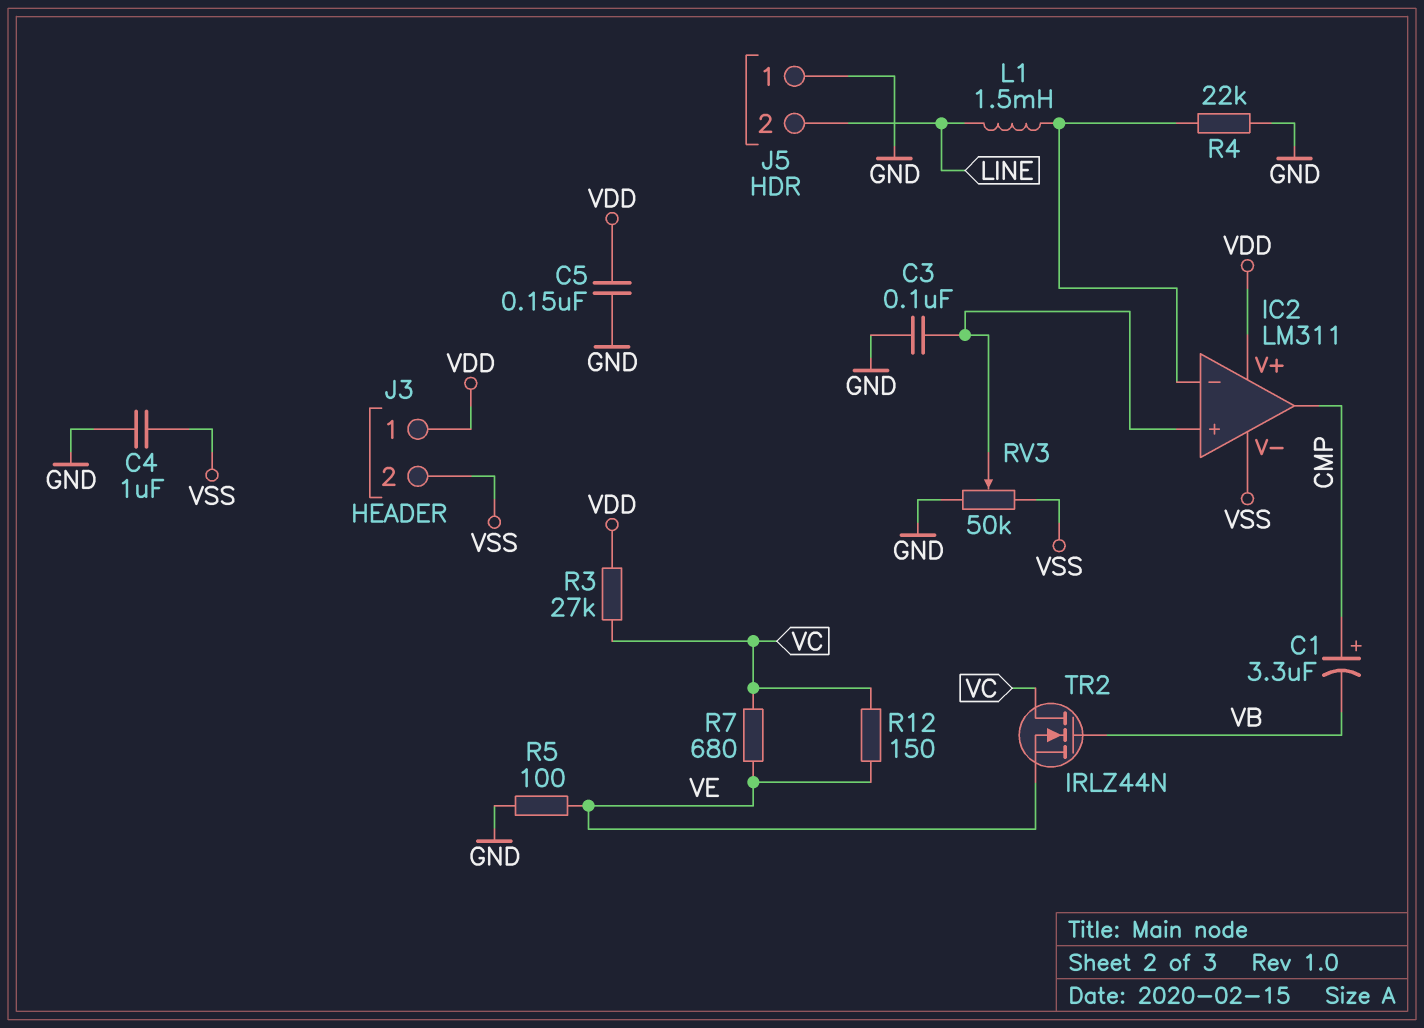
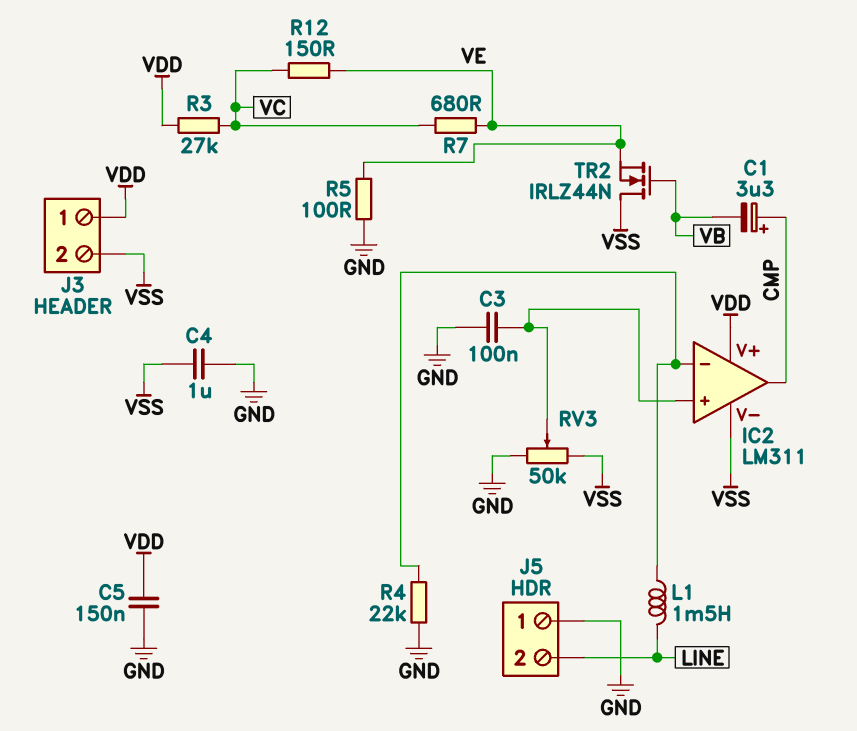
TR2: NMOS IRLZ44N (G VB, D VC, S VE) -> NMOS IRLZ44N (G VB, D VSS, S VE)

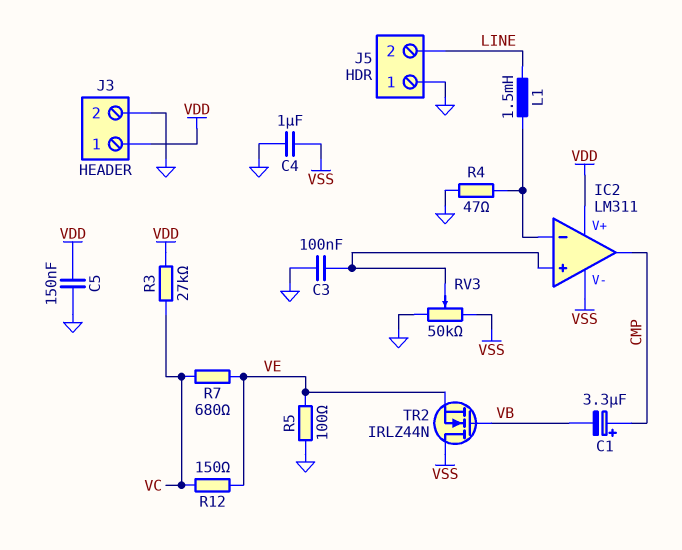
J3 pin 2: VSS -> GND
R4: 22k (GND, IC2/in-) -> 47 (GND, IC2/in-)

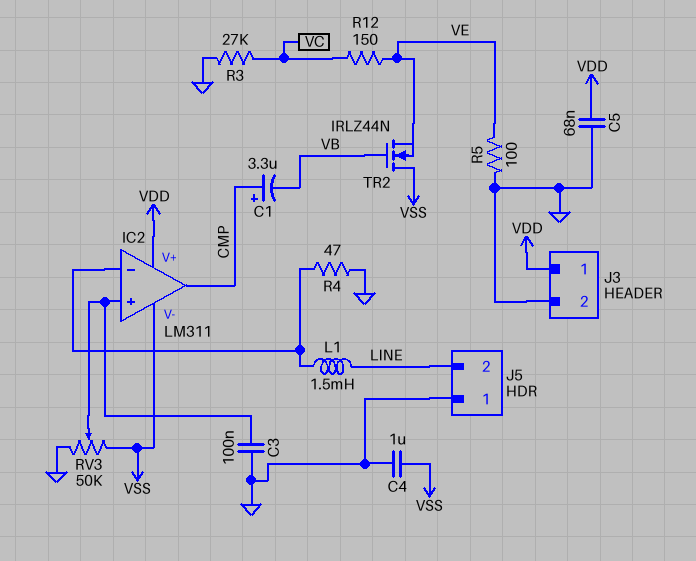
C5: 150nF (GND, VDD) -> 68nF (GND, VDD)
R3: 27k (VC, VDD) -> 27k (GND, VC)
R7: 680 (VC, VE) -> none

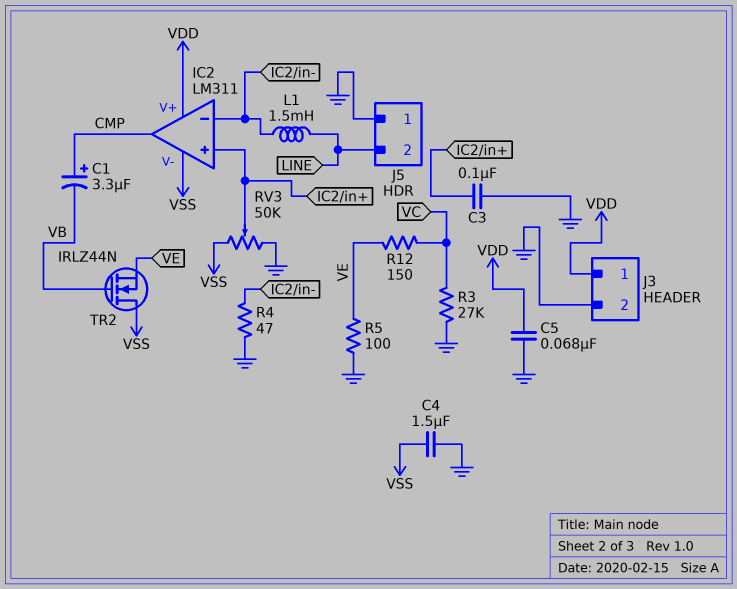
C4: 1uF (GND, VSS) -> 1.5uF (GND, VSS)

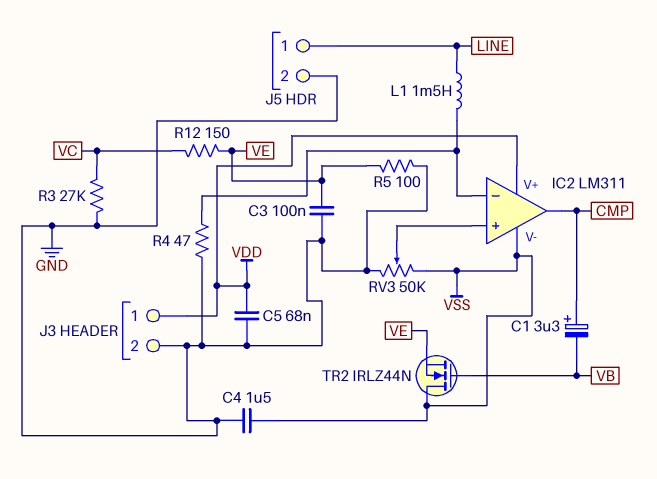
C3: 100nF (GND, IC2/in+) -> 100nF (GND, VE)
J5 pin 1: GND -> LINE
J5 pin 2: LINE -> GND

